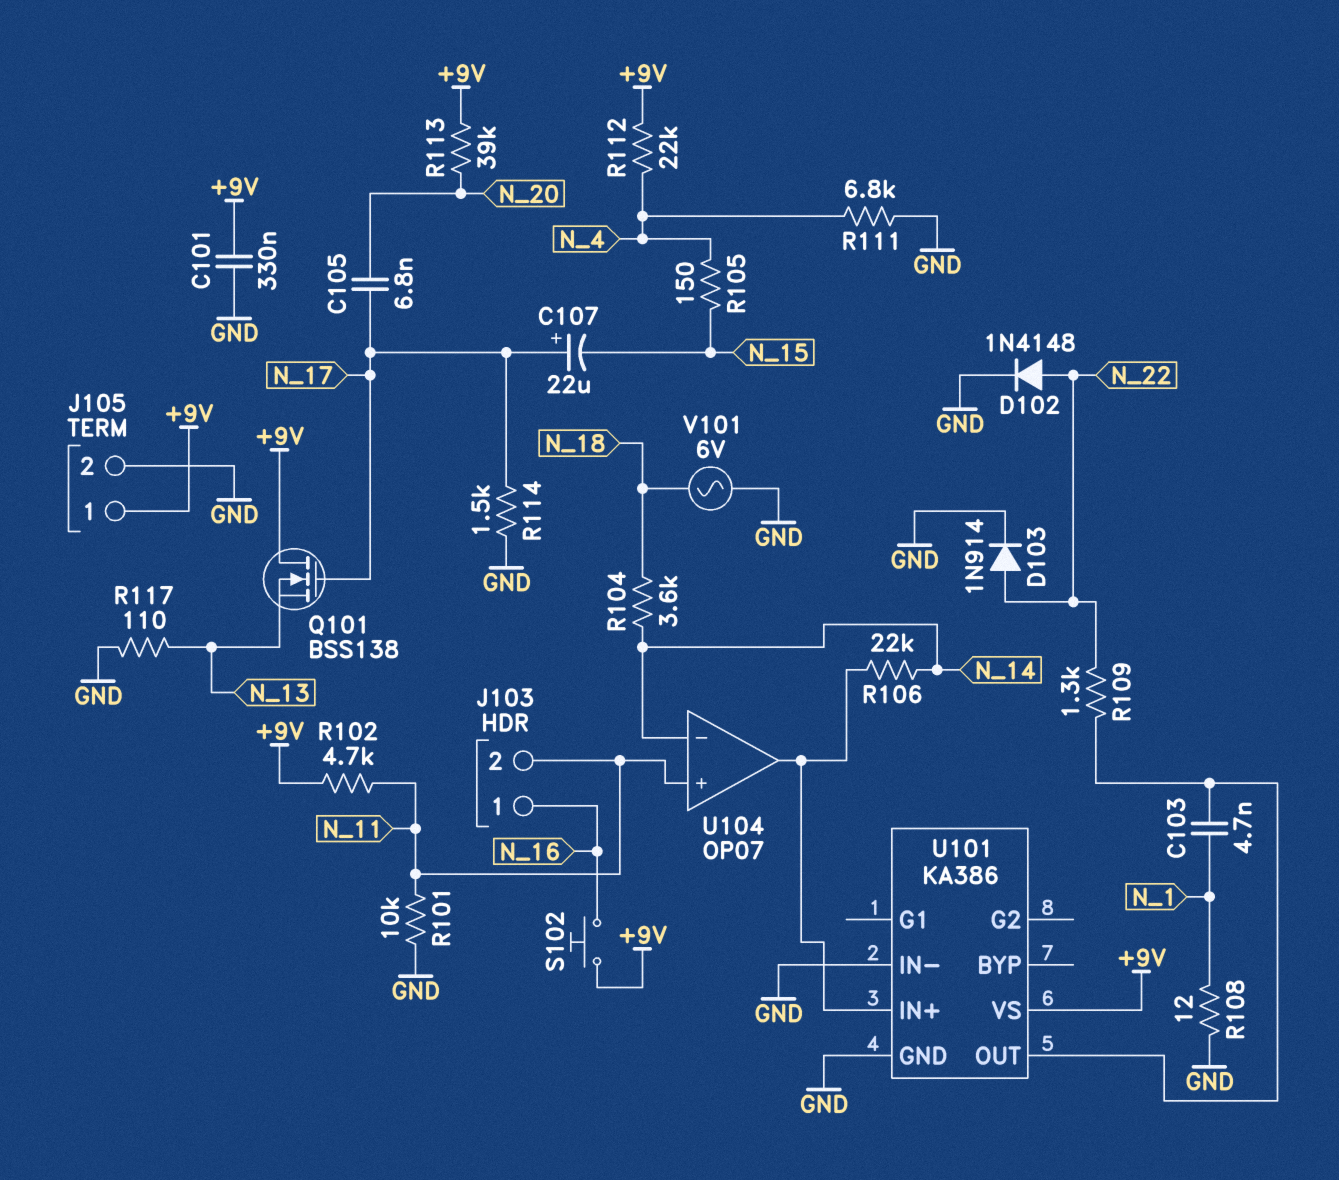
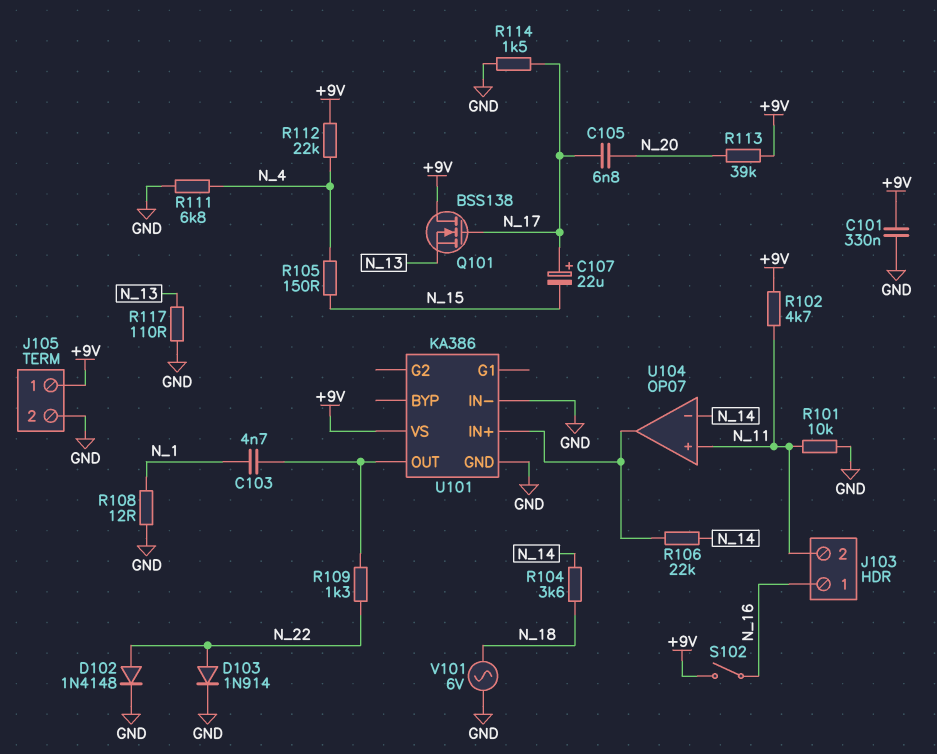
S102: button (+9V, N_16) -> switch (+9V, N_16)

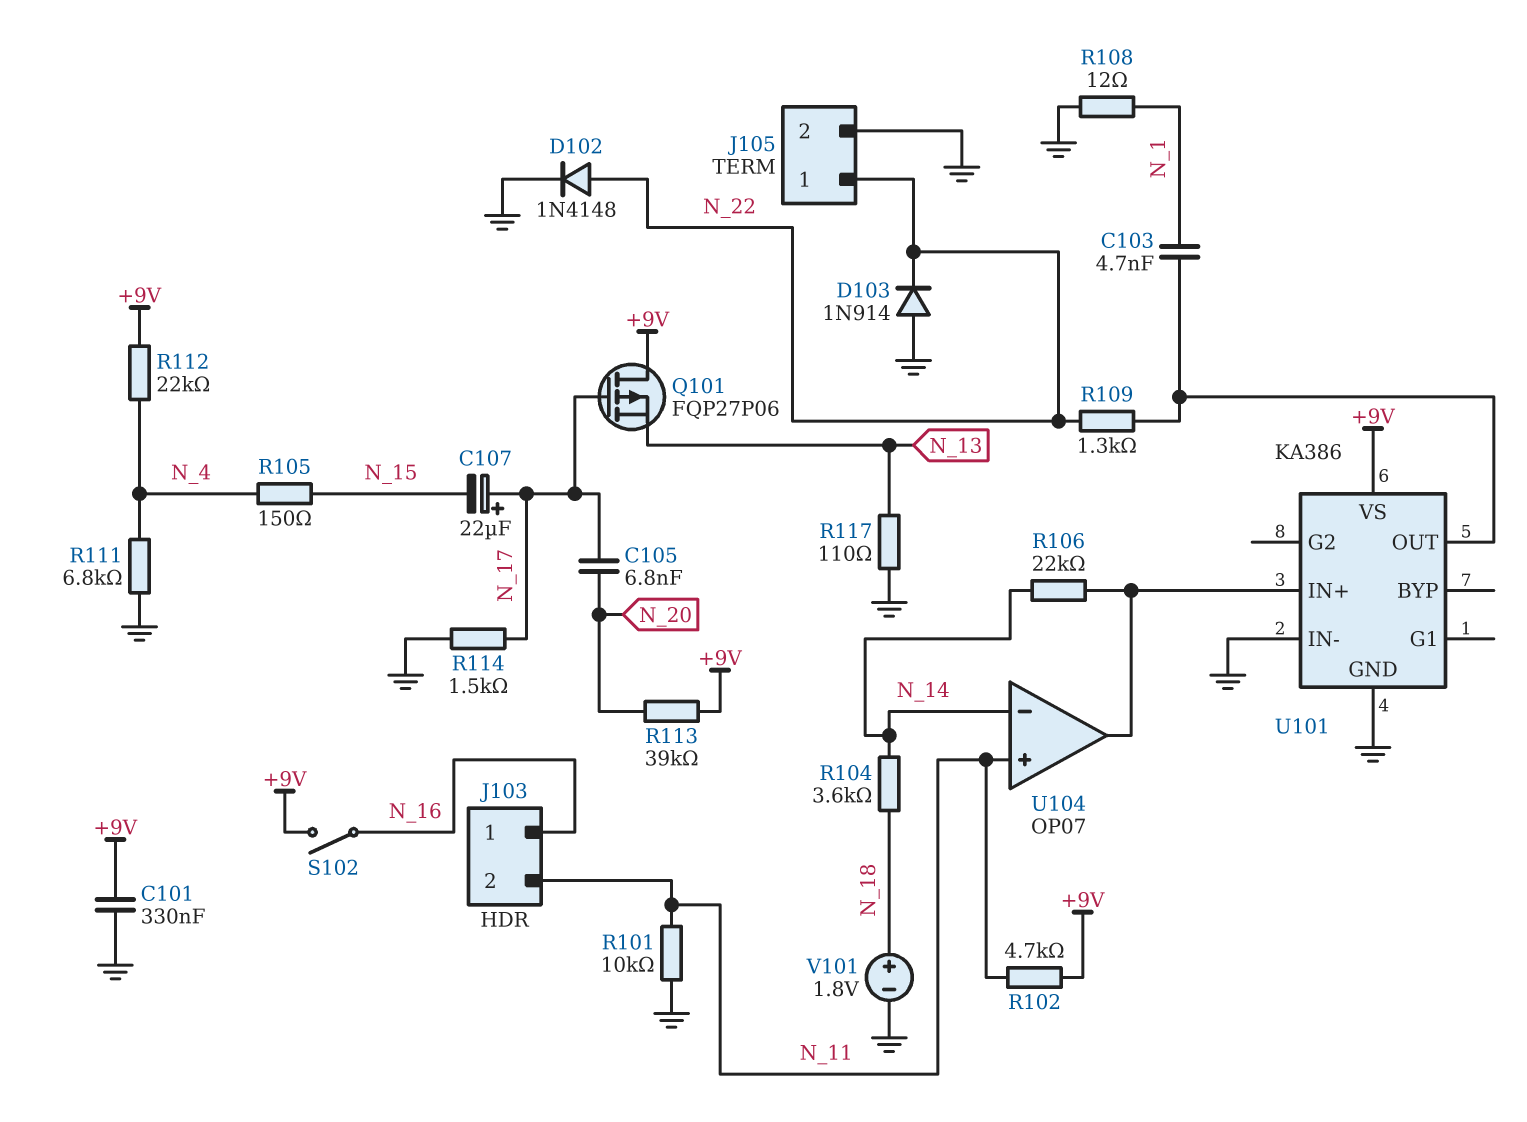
D103: diode 1N914 (A N_22, K GND) -> diode 1N914 (A GND, K N_22)
J105 pin 1: +9V -> N_22
Q101: NMOS BSS138 (G N_17, D +9V, S N_13) -> PMOS FQP27P06 (G N_17, D +9V, S N_13)
V101: AC 6V (GND, N_18) -> 1.8V (plus N_18, minus GND)

